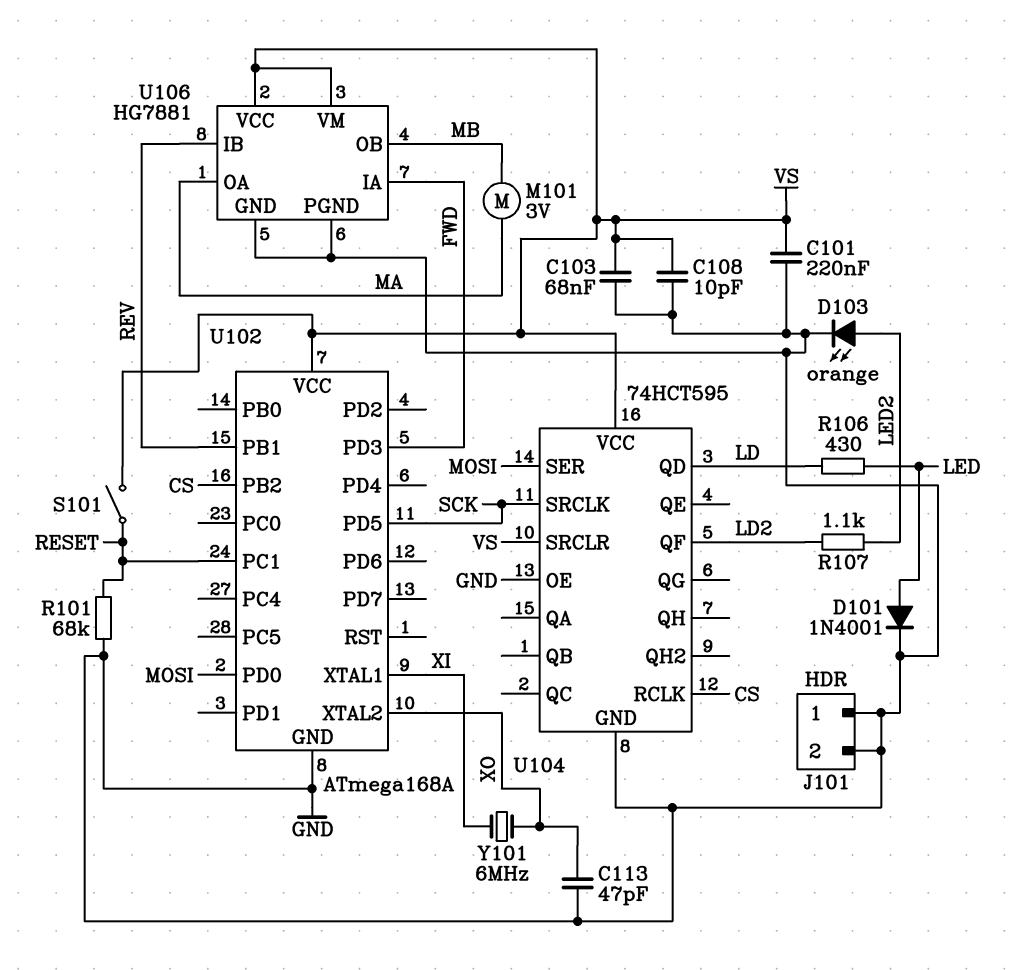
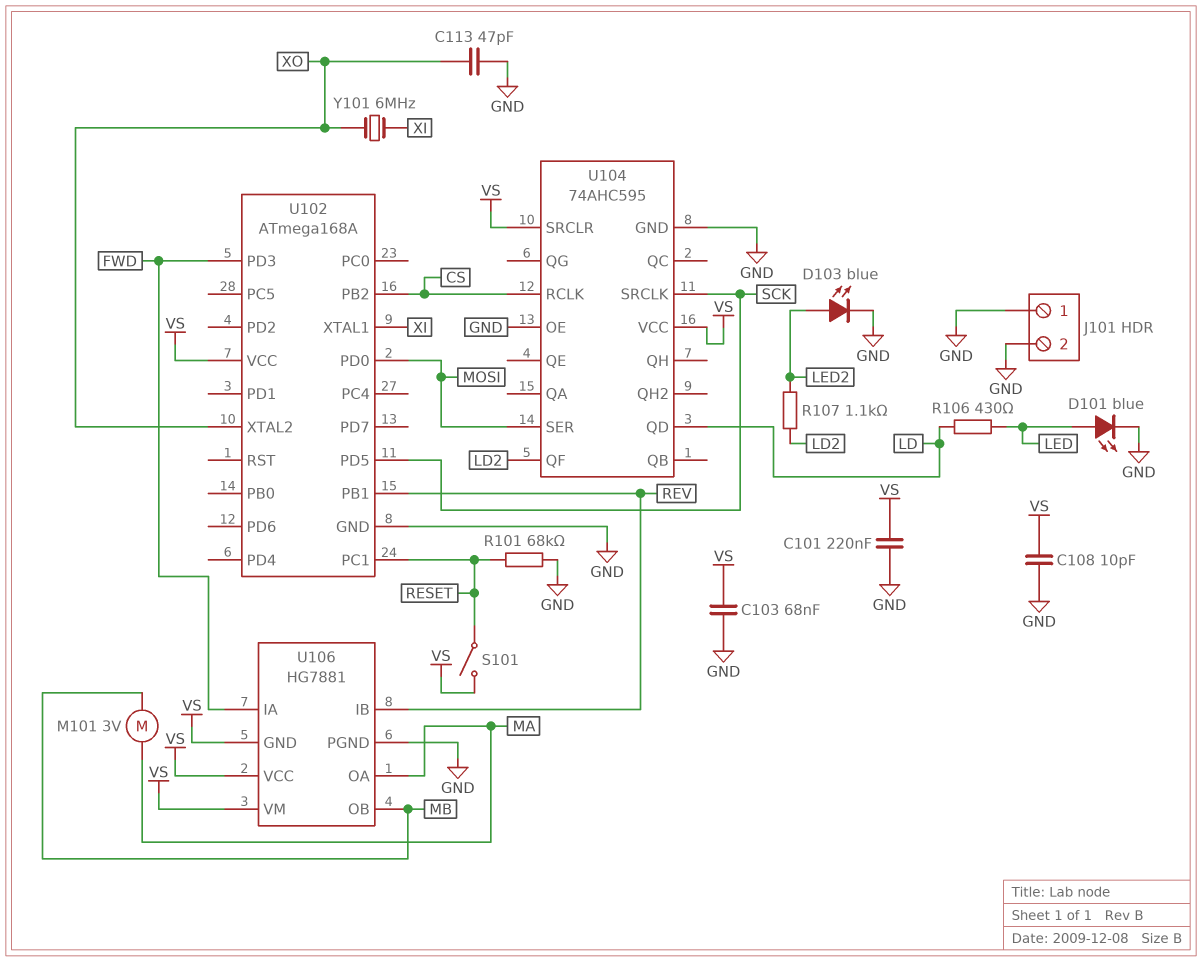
D101: diode 1N4001 (A LED, K GND) -> LED blue (A LED, K GND)
D103: LED orange (A LED2, K GND) -> LED blue (A LED2, K GND)
U104: 74HCT595 -> 74AHC595
U106 pin GND: GND -> VS

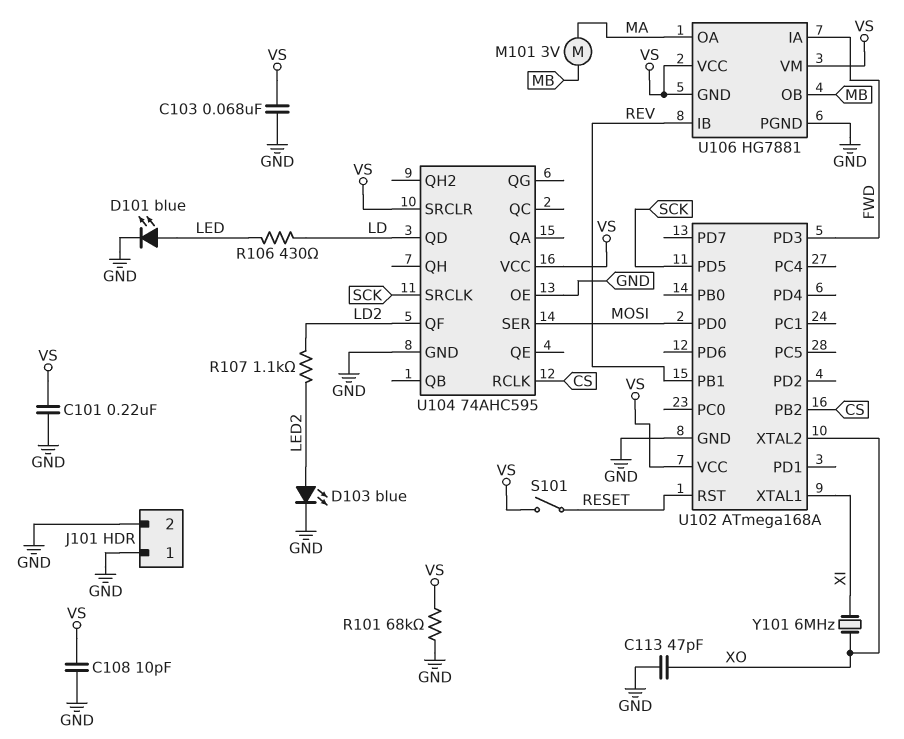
R101: 68k (GND, RESET) -> 68k (GND, VS)
U102 pin PC1: RESET -> none
U102 pin RST: none -> RESET

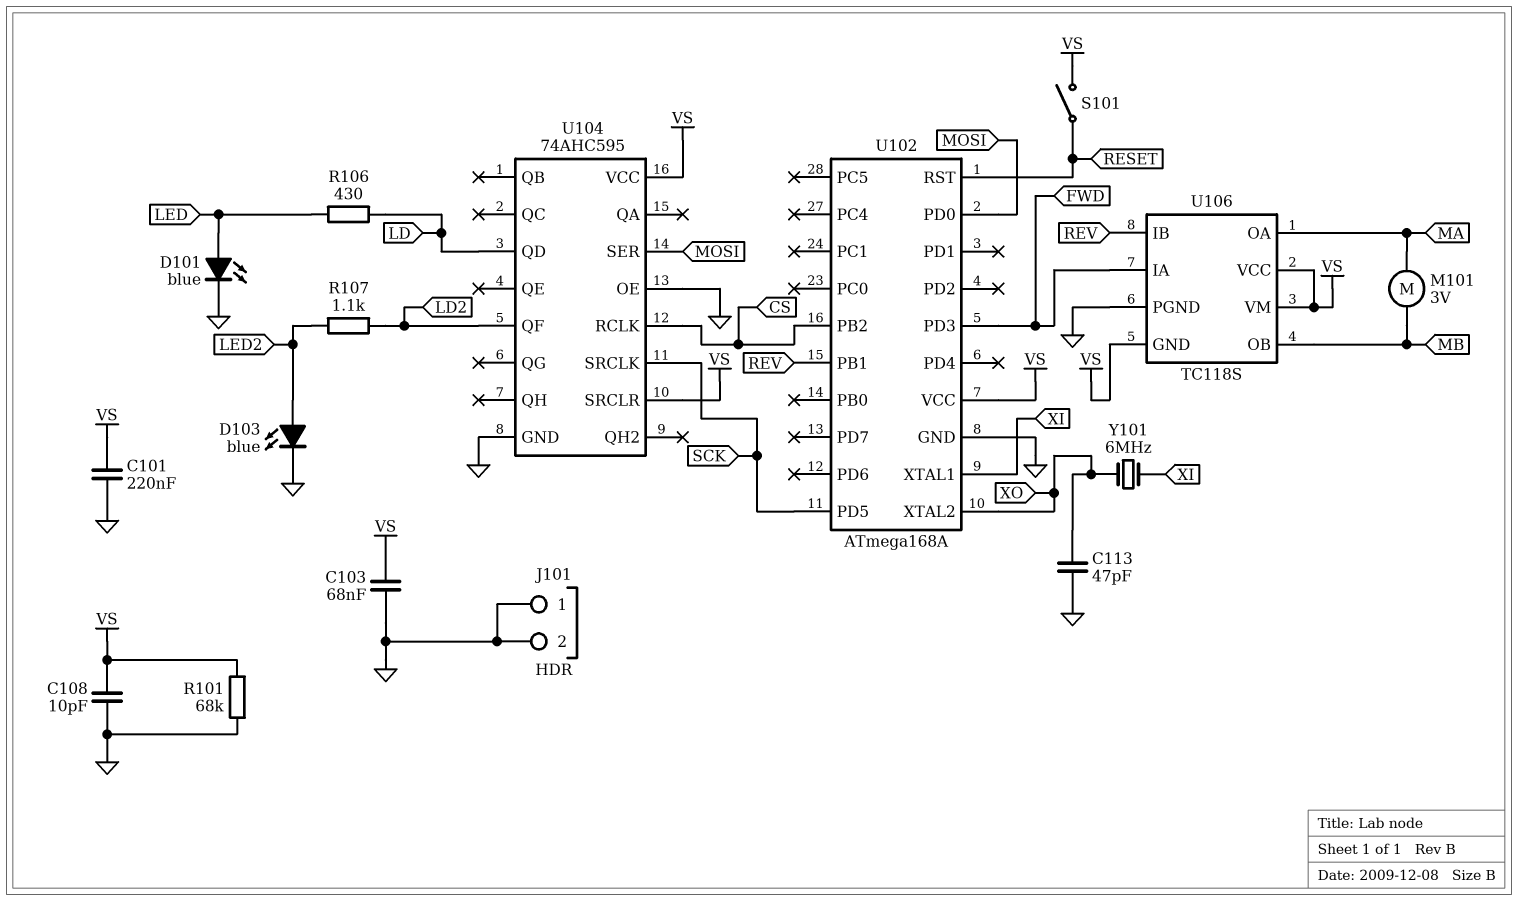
U106: HG7881 -> TC118S

